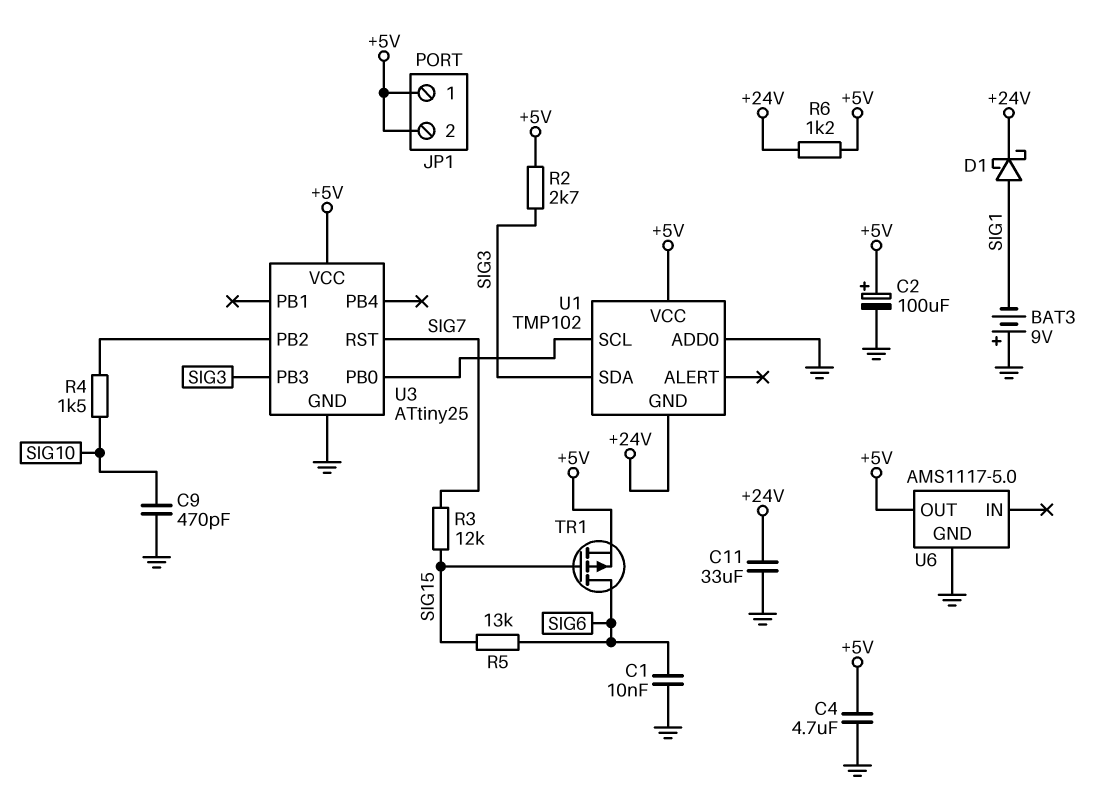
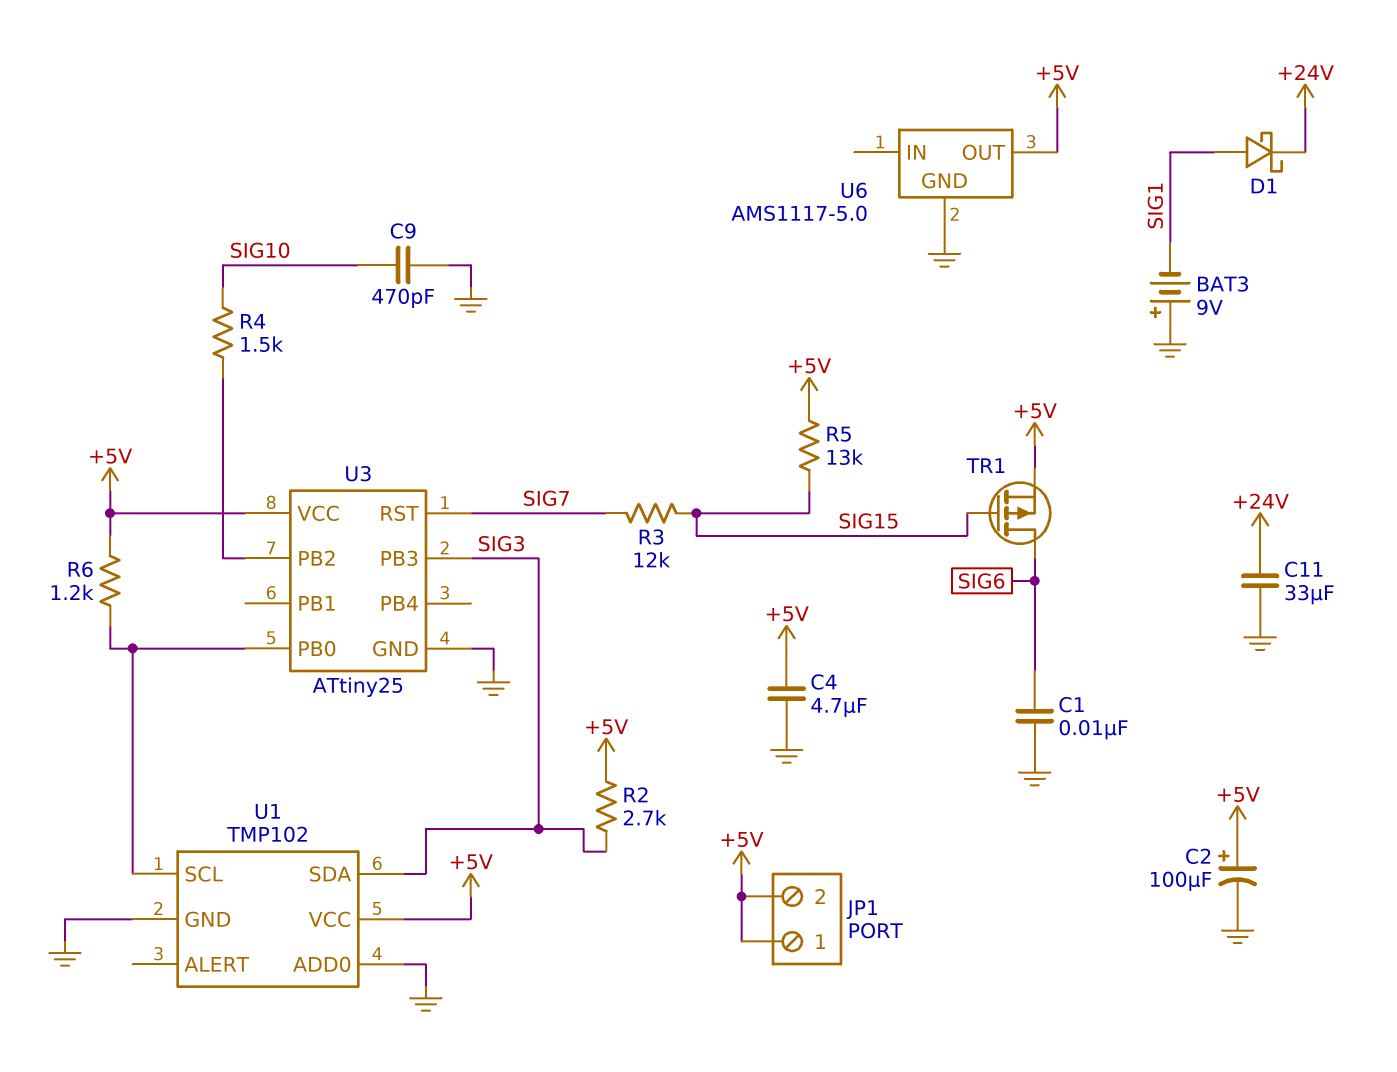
R5: 13k (SIG6, SIG15) -> 13k (+5V, SIG15)
R6: 1.2k (+5V, +24V) -> 1.2k (+5V, U1/SCL)
U1 pin GND: +24V -> GND

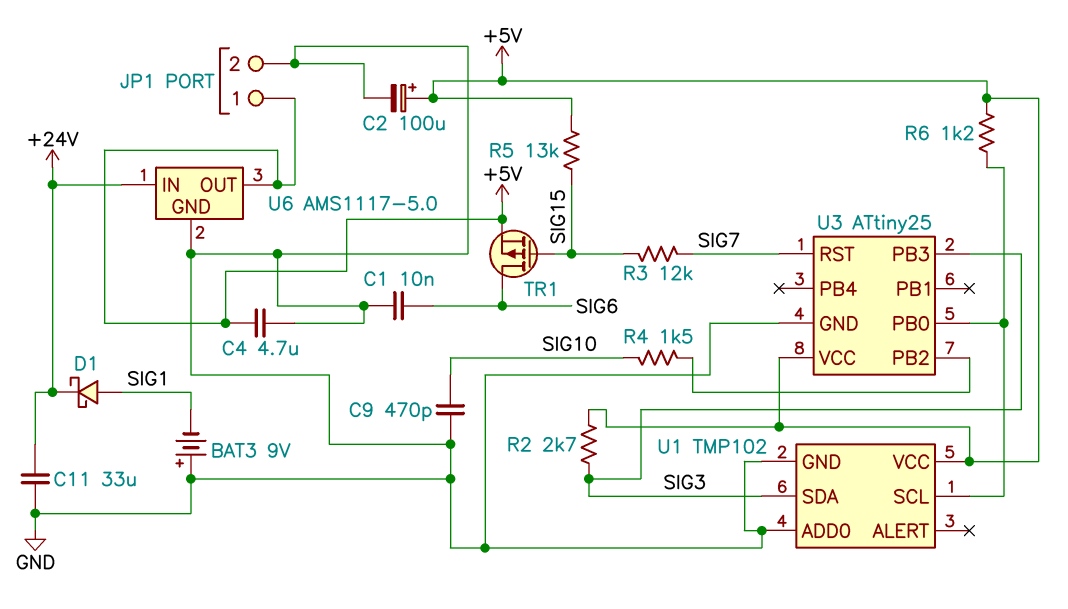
JP1 pin 2: +5V -> GND
U6 pin IN: none -> +24V

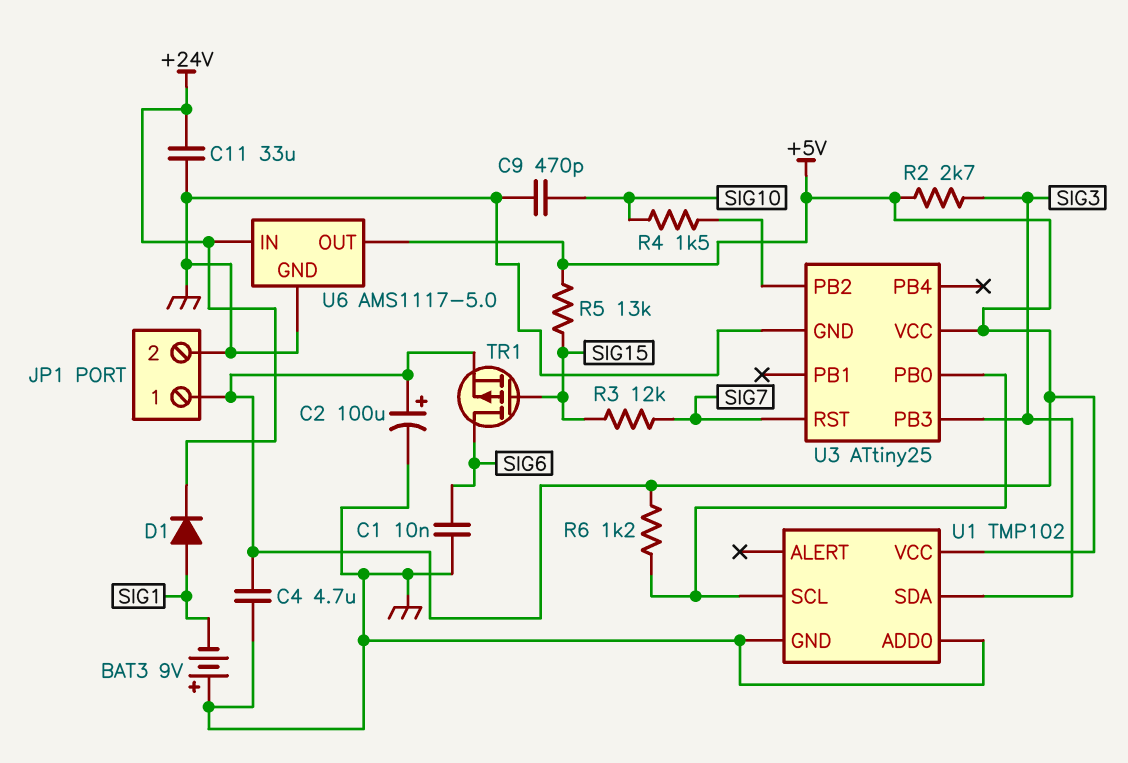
D1: schottky (A SIG1, K +24V) -> diode (A SIG1, K +24V)

